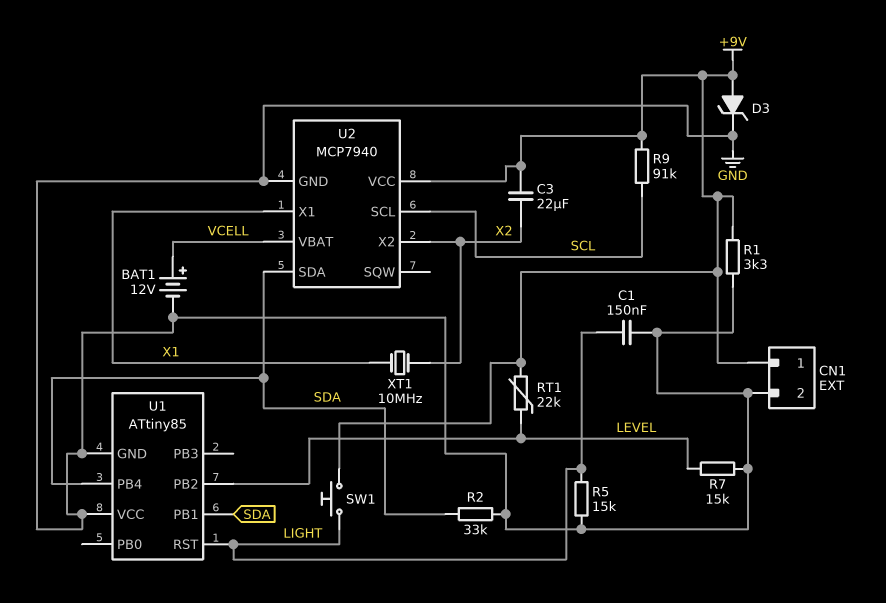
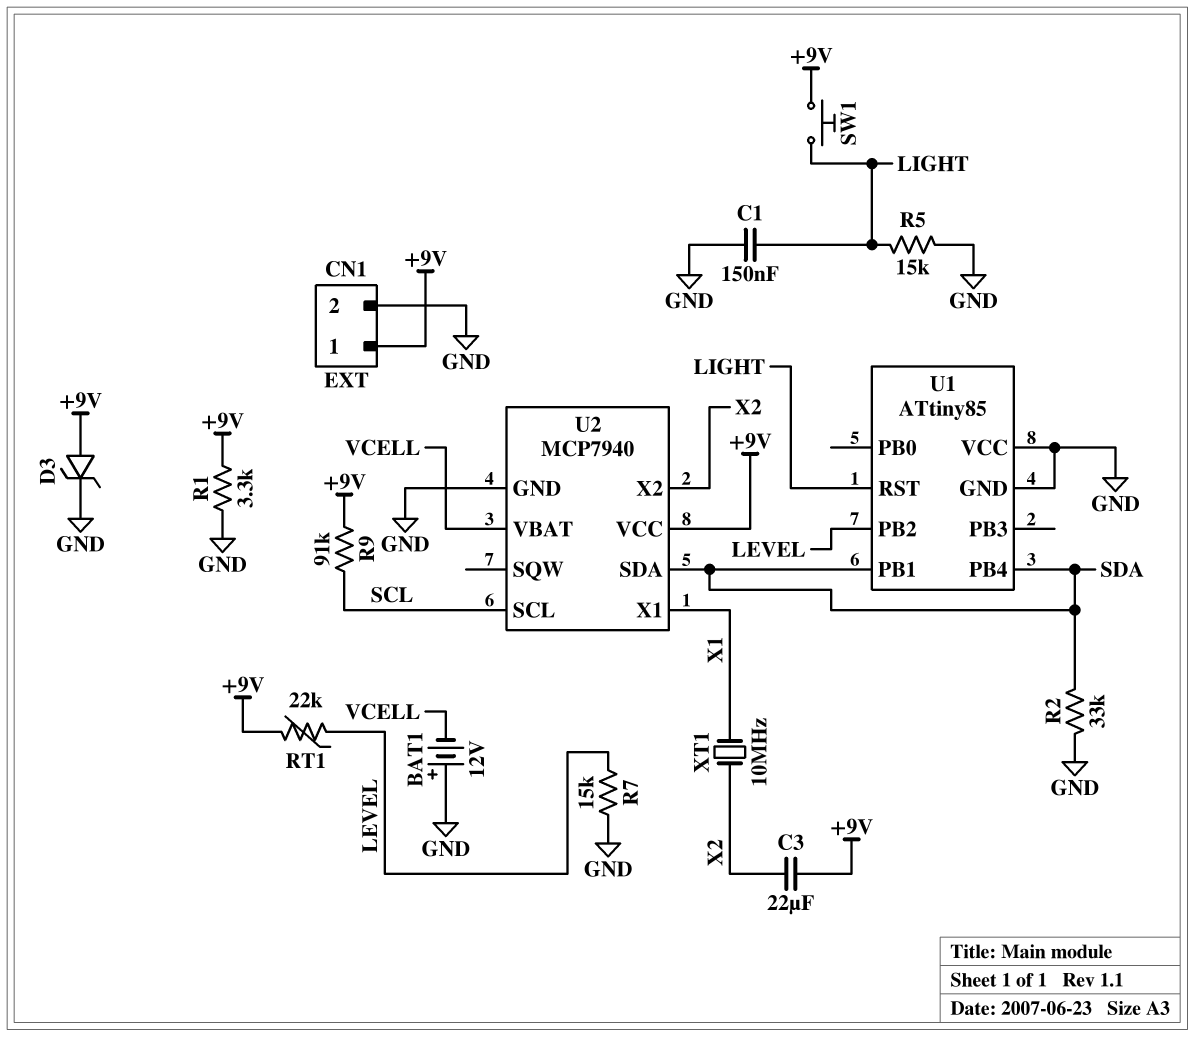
BAT1: 12V (plus VCELL, minus GND) -> 12V (plus GND, minus VCELL)

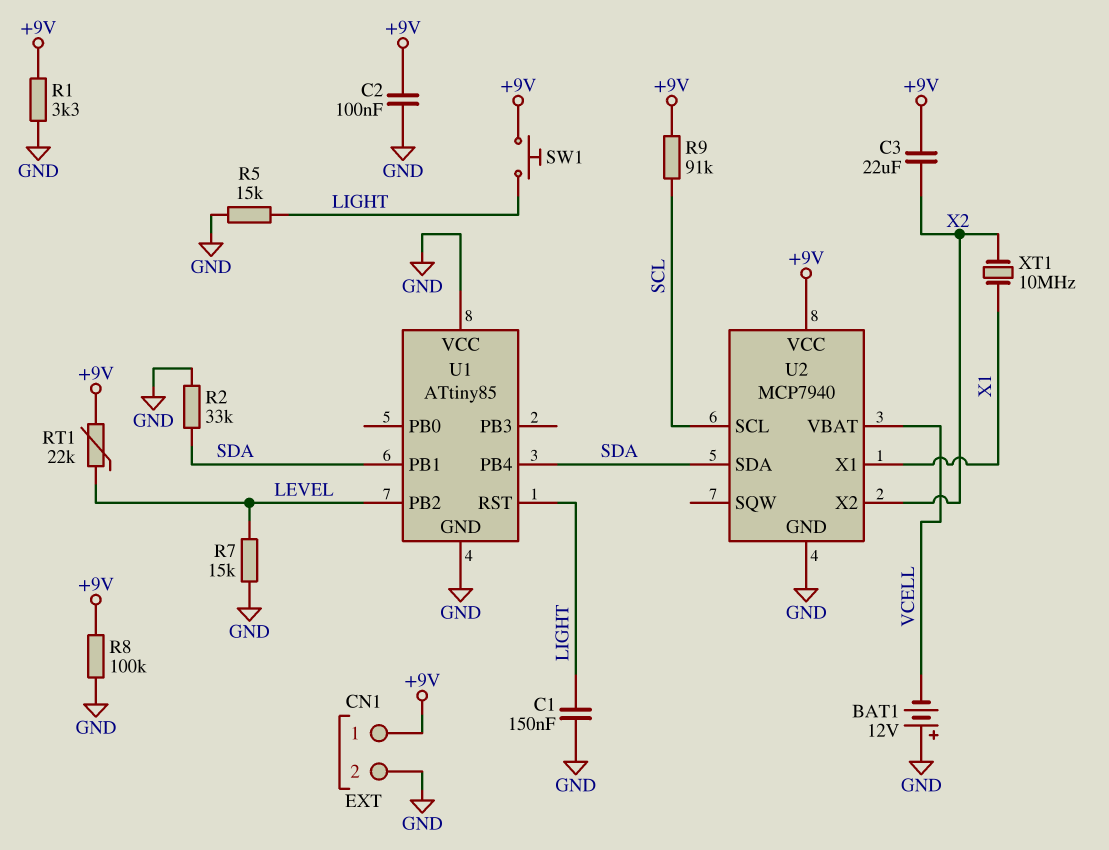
C2: none -> 100nF (+9V, GND)
D3: zener (A +9V, K GND) -> none
R8: none -> 100k (+9V, GND)

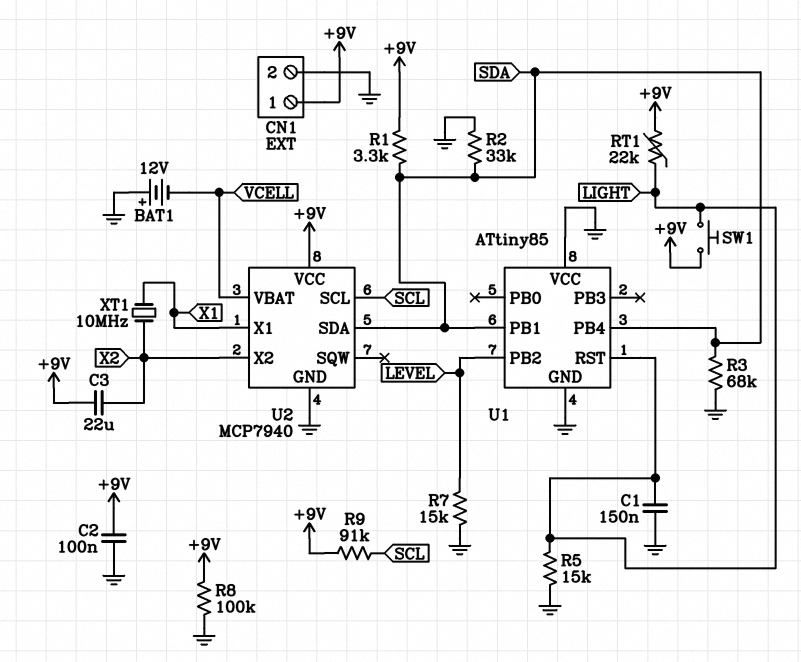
R1: 3.3k (+9V, GND) -> 3.3k (+9V, SDA)
R3: none -> 68k (GND, SDA)
RT1: 22k (+9V, LEVEL) -> 22k (+9V, LIGHT)

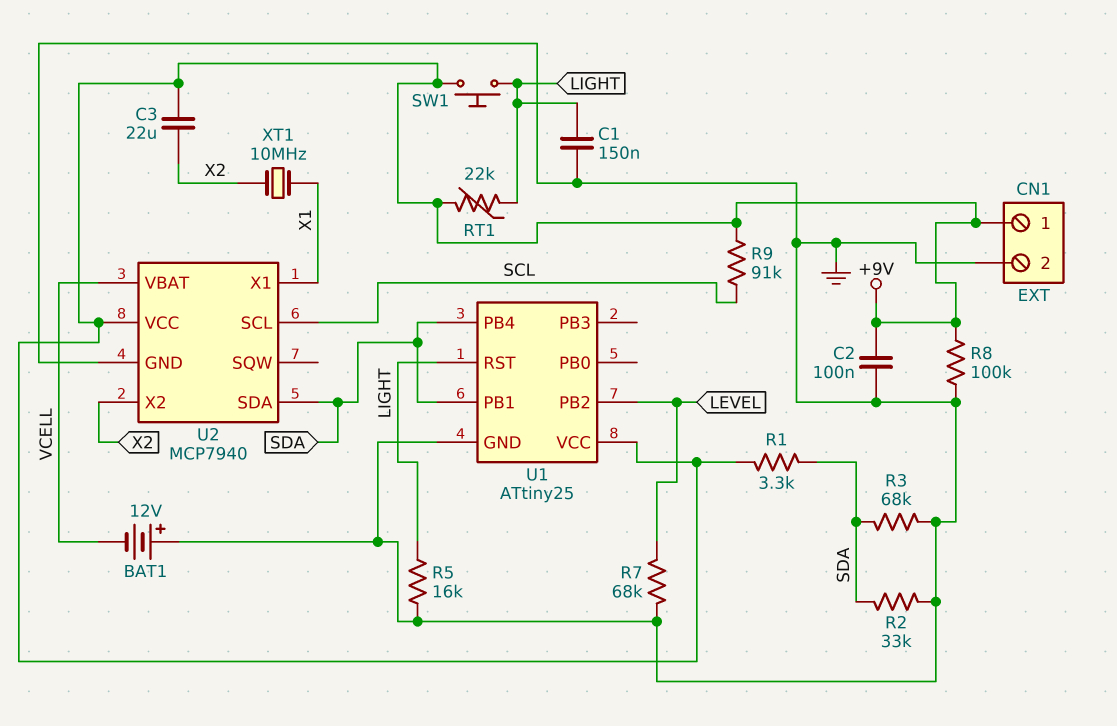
R5: 15k (GND, LIGHT) -> 16k (GND, LIGHT)
R7: 15k (GND, LEVEL) -> 68k (GND, LEVEL)
U1: ATtiny85 -> ATtiny25
U1 pin VCC: GND -> +9V

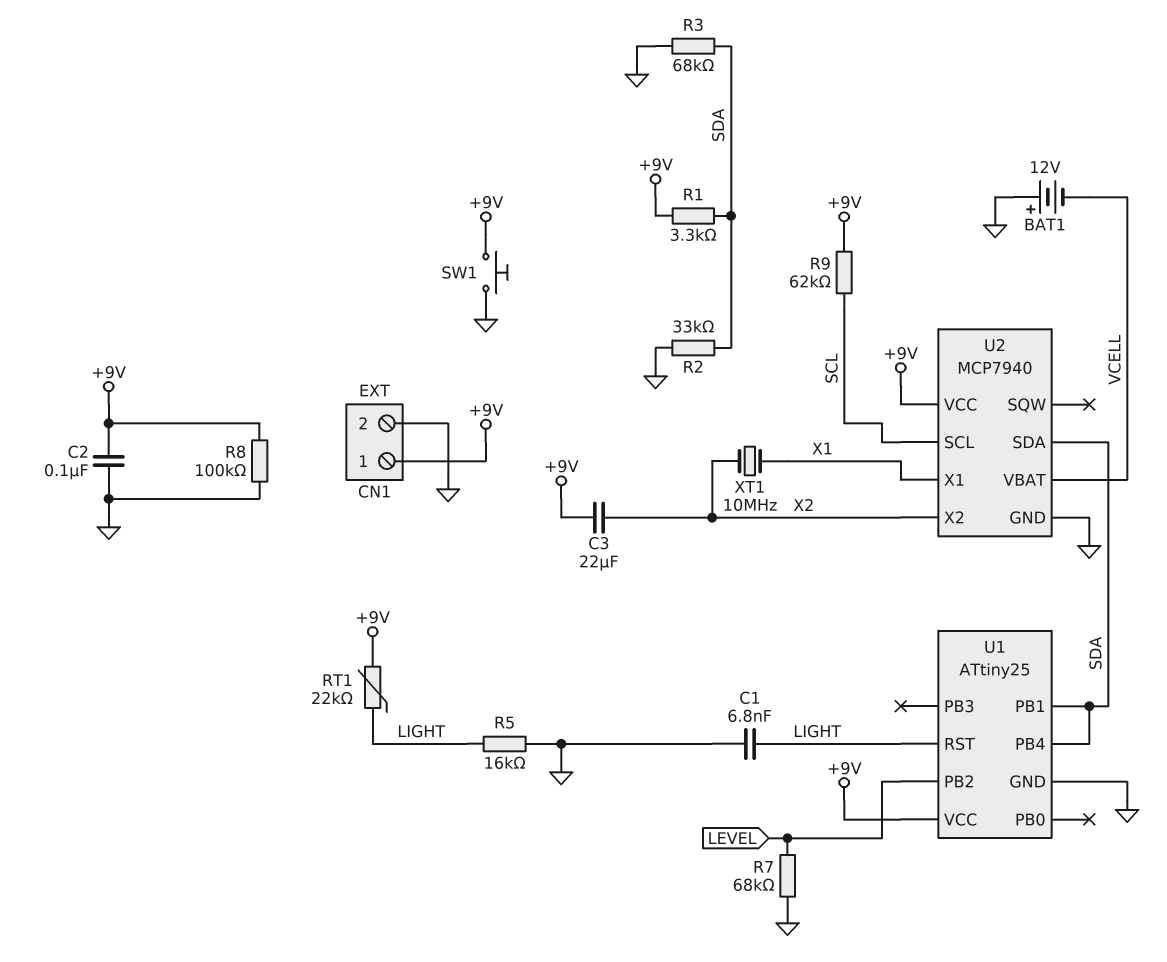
C1: 150nF (GND, LIGHT) -> 6.8nF (GND, LIGHT)
R9: 91k (+9V, SCL) -> 62k (+9V, SCL)
SW1: button (+9V, LIGHT) -> button (+9V, GND)

